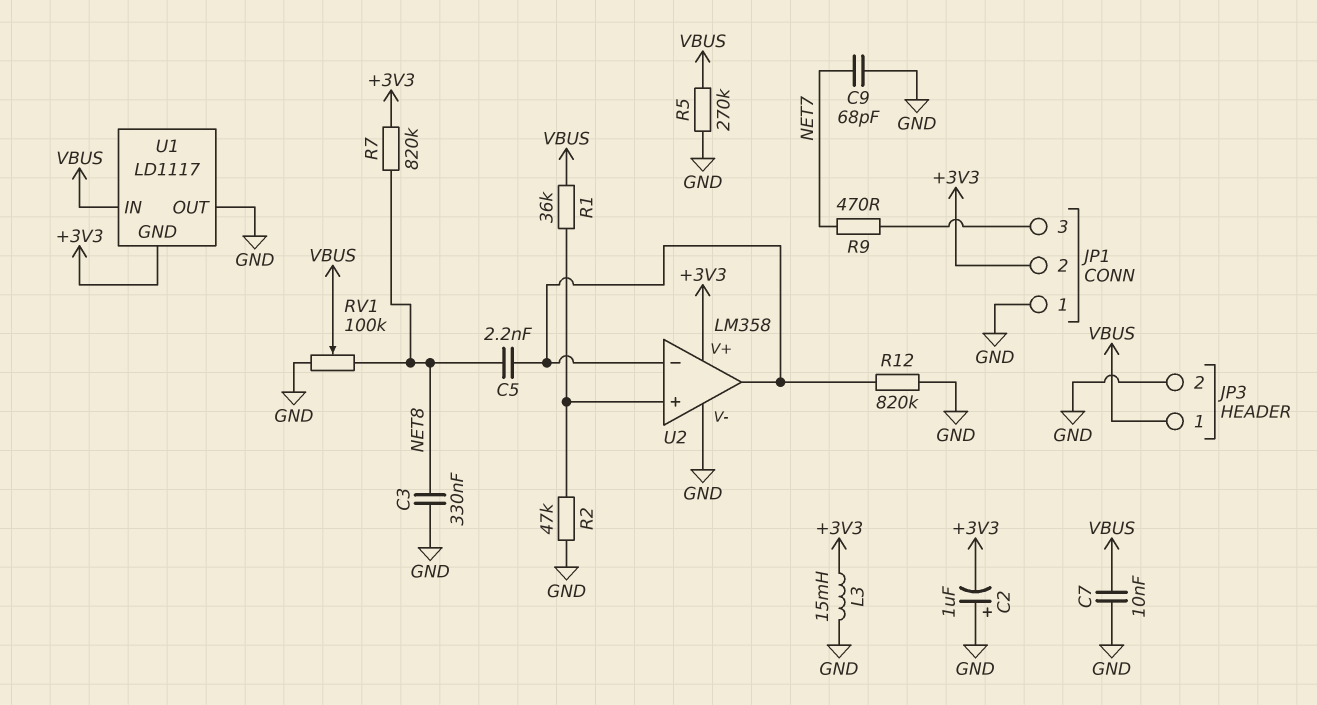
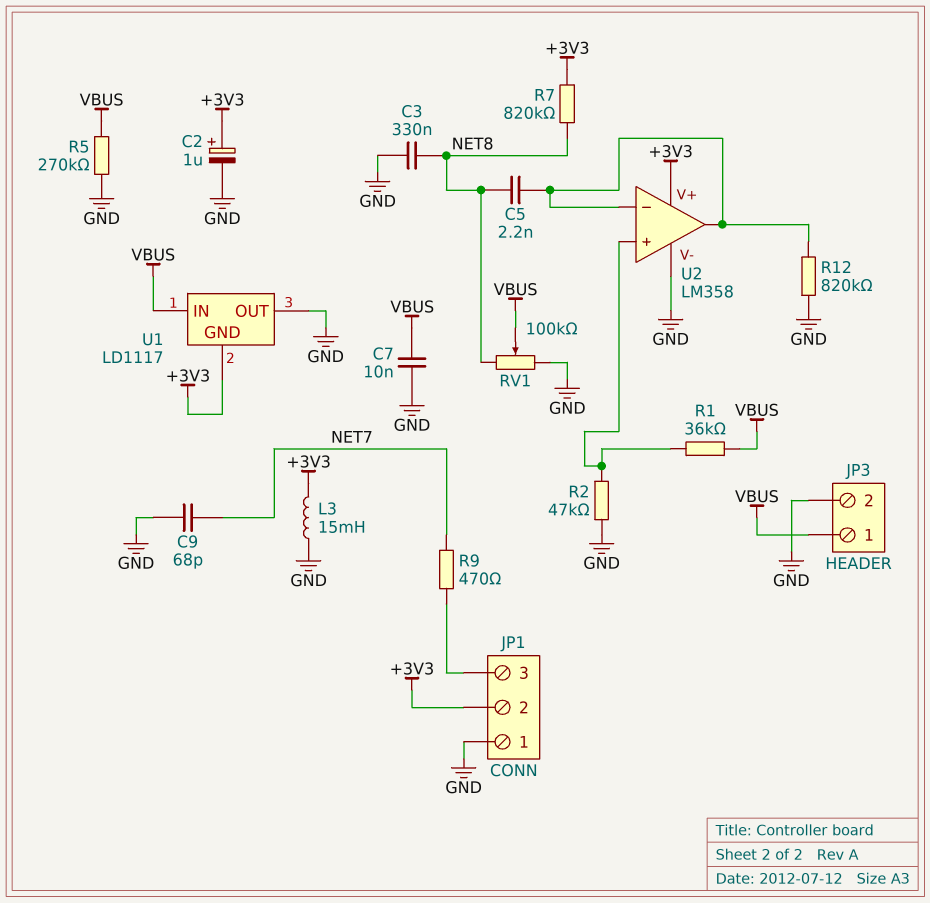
C2: 1uF (plus GND, minus +3V3) -> 1uF (plus +3V3, minus GND)

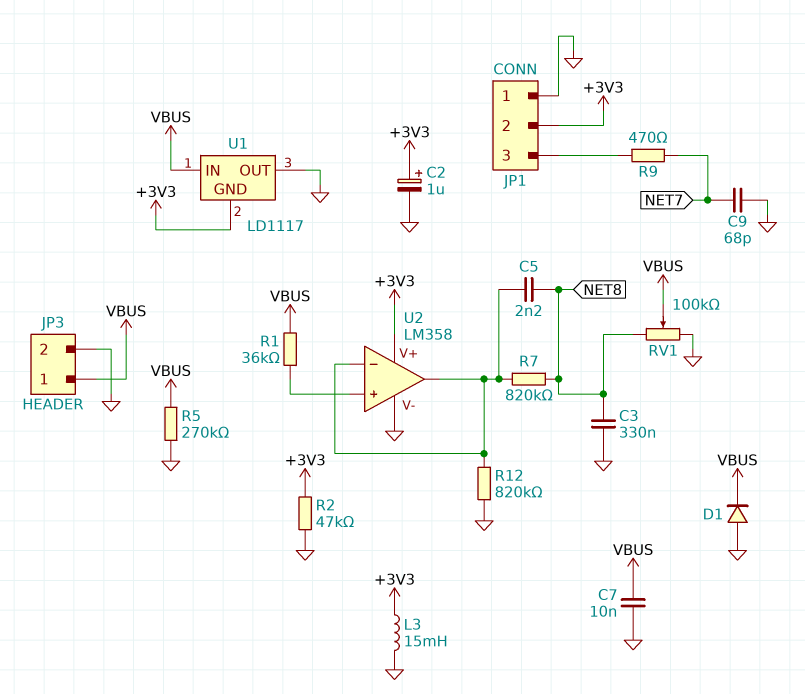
D1: none -> diode (A GND, K VBUS)
R2: 47k (GND, U2/in+) -> 47k (+3V3, GND)
R7: 820k (+3V3, NET8) -> 820k (NET8, U2/in-)

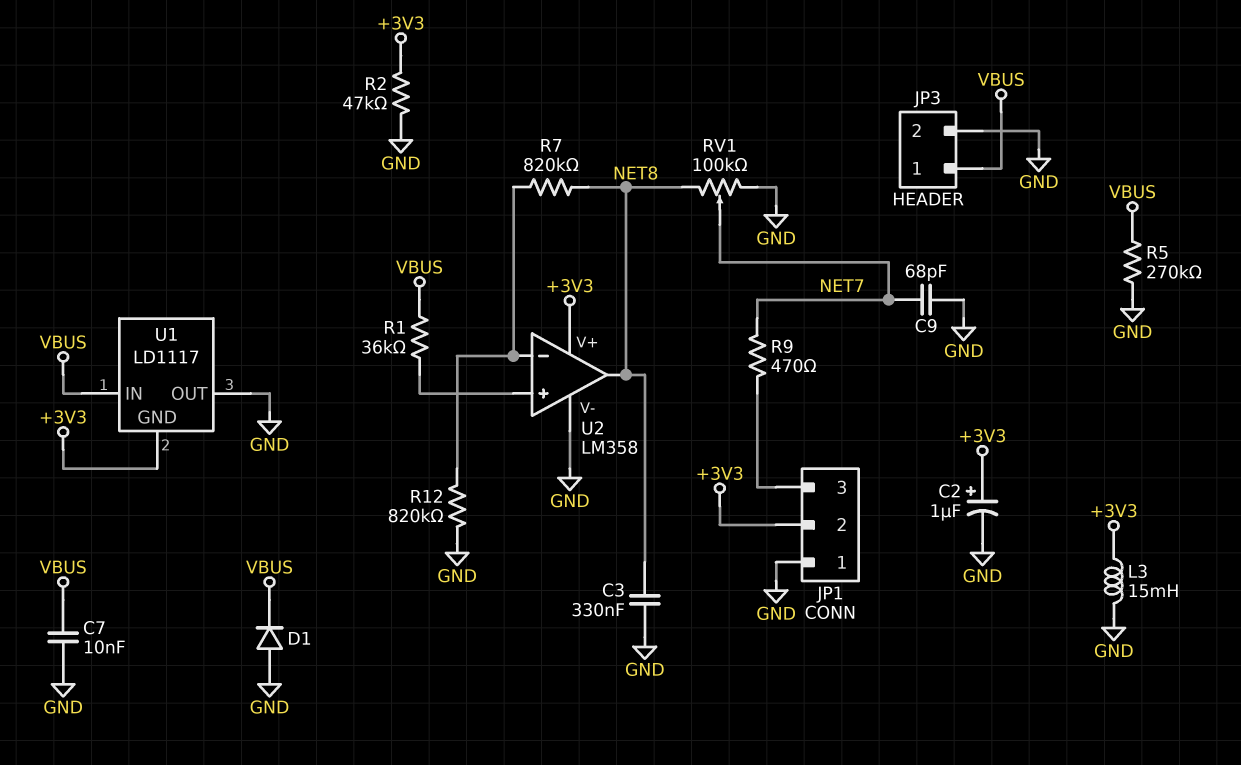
C5: 2.2nF (NET8, U2/in-) -> none
RV1: 100k (GND, NET8, wiper VBUS) -> 100k (GND, NET8, wiper NET7)
U2 pin out: U2/in- -> NET8

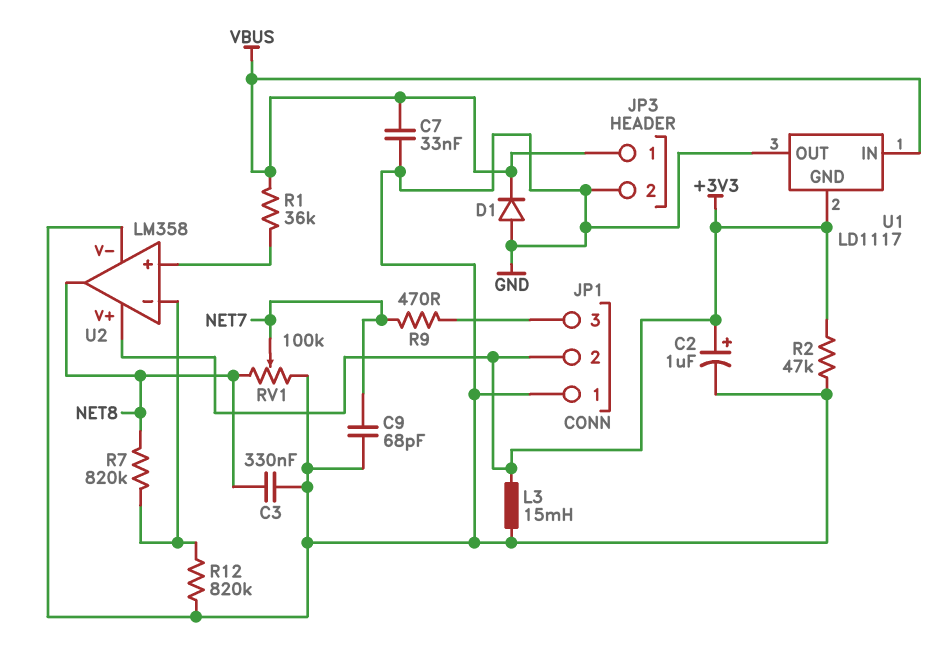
C7: 10nF (GND, VBUS) -> 33nF (GND, VBUS)
R5: 270k (GND, VBUS) -> none

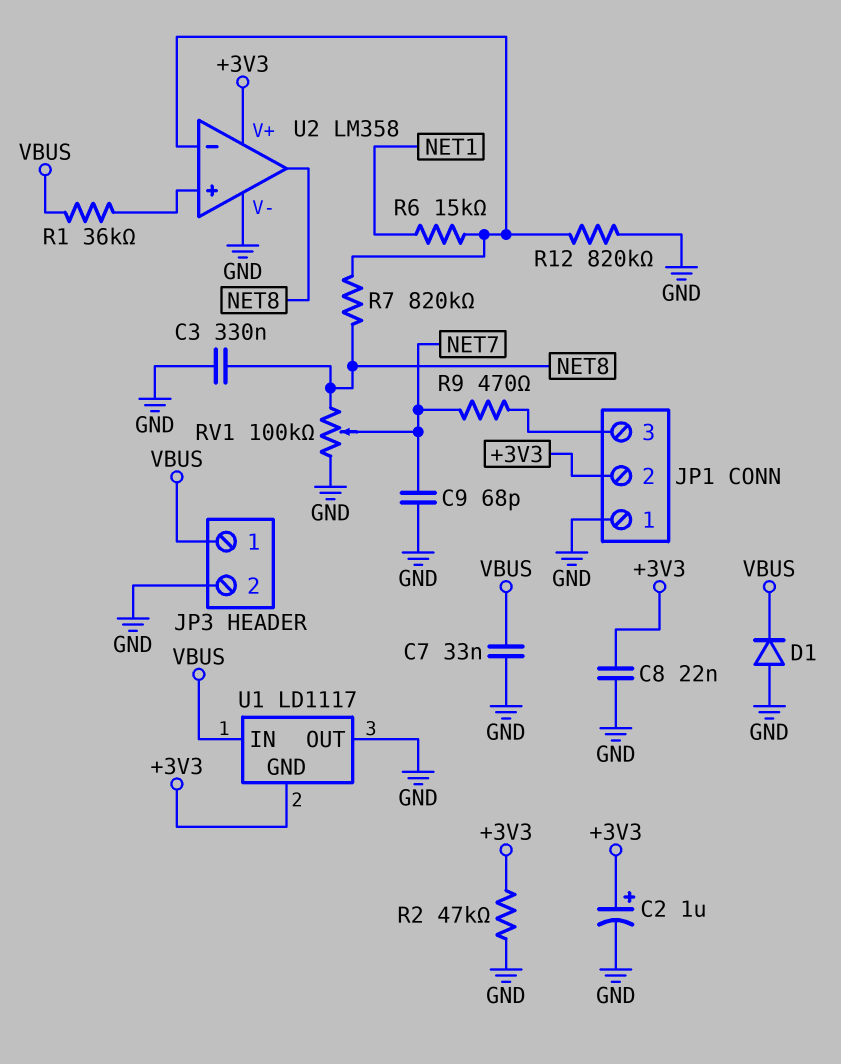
C8: none -> 22nF (+3V3, GND)
L3: 15mH (+3V3, GND) -> none
R6: none -> 15k (NET1, U2/in-)

